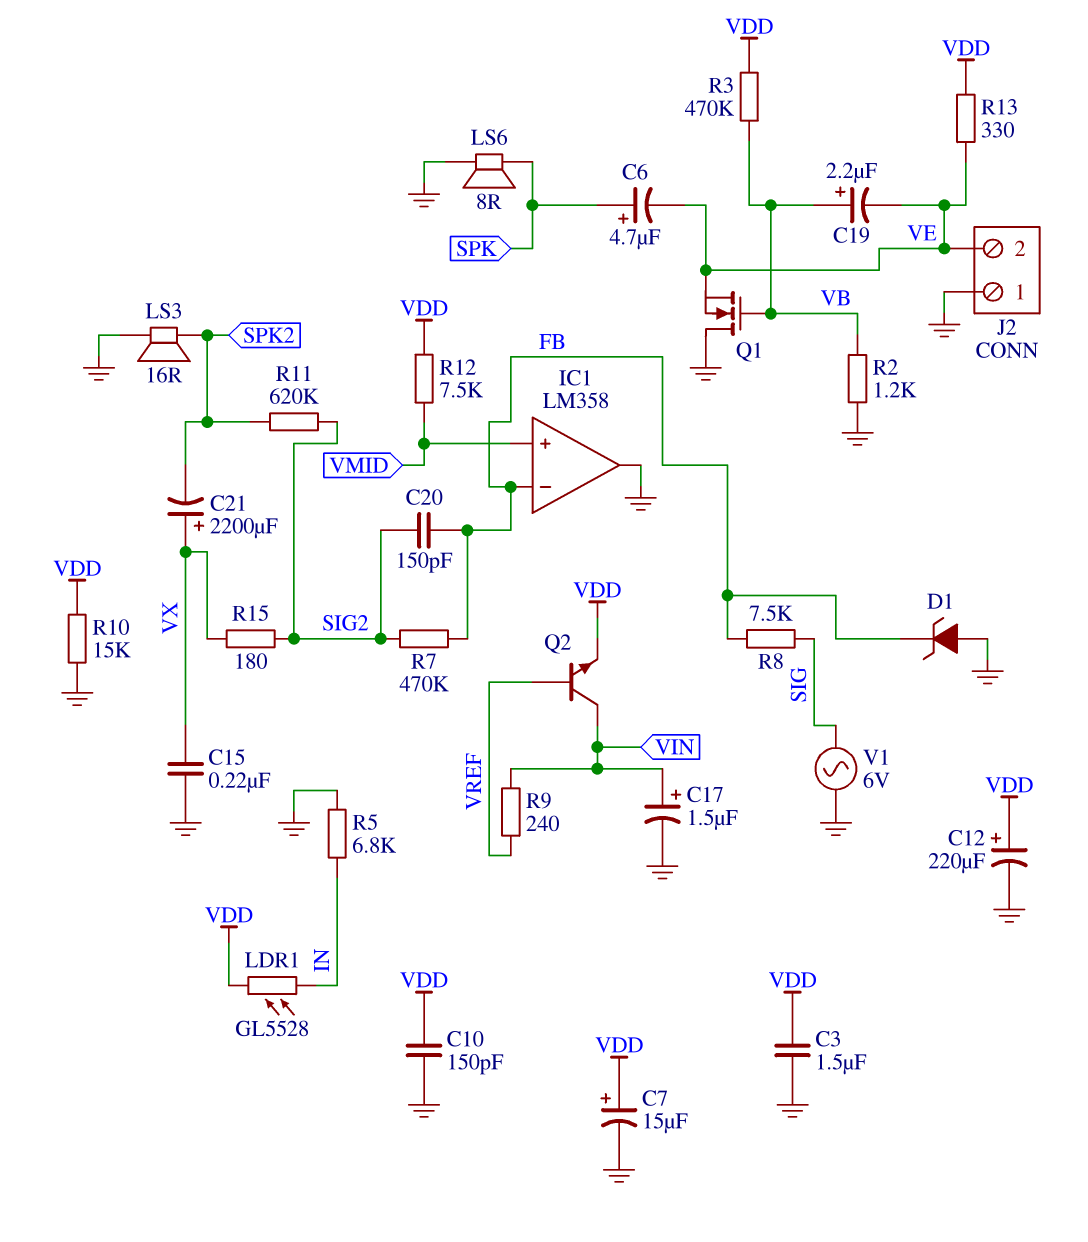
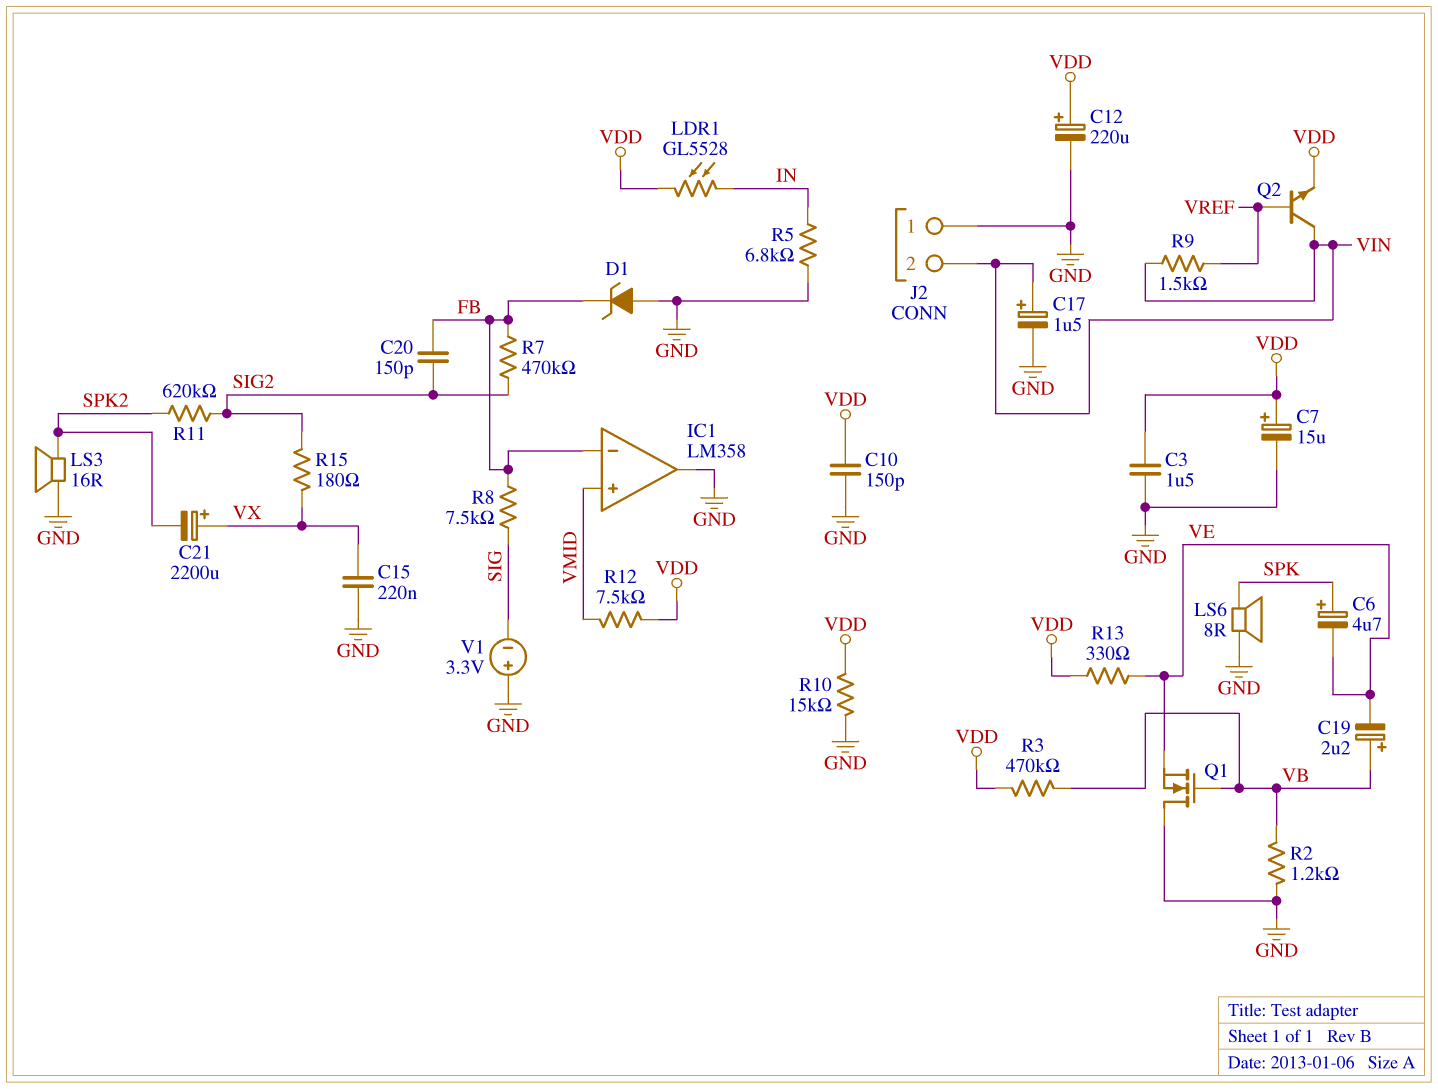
J2 pin 2: VE -> VIN
R9: 240 (VIN, VREF) -> 1.5k (VIN, VREF)
V1: AC 6V (GND, SIG) -> 3.3V (plus GND, minus SIG)

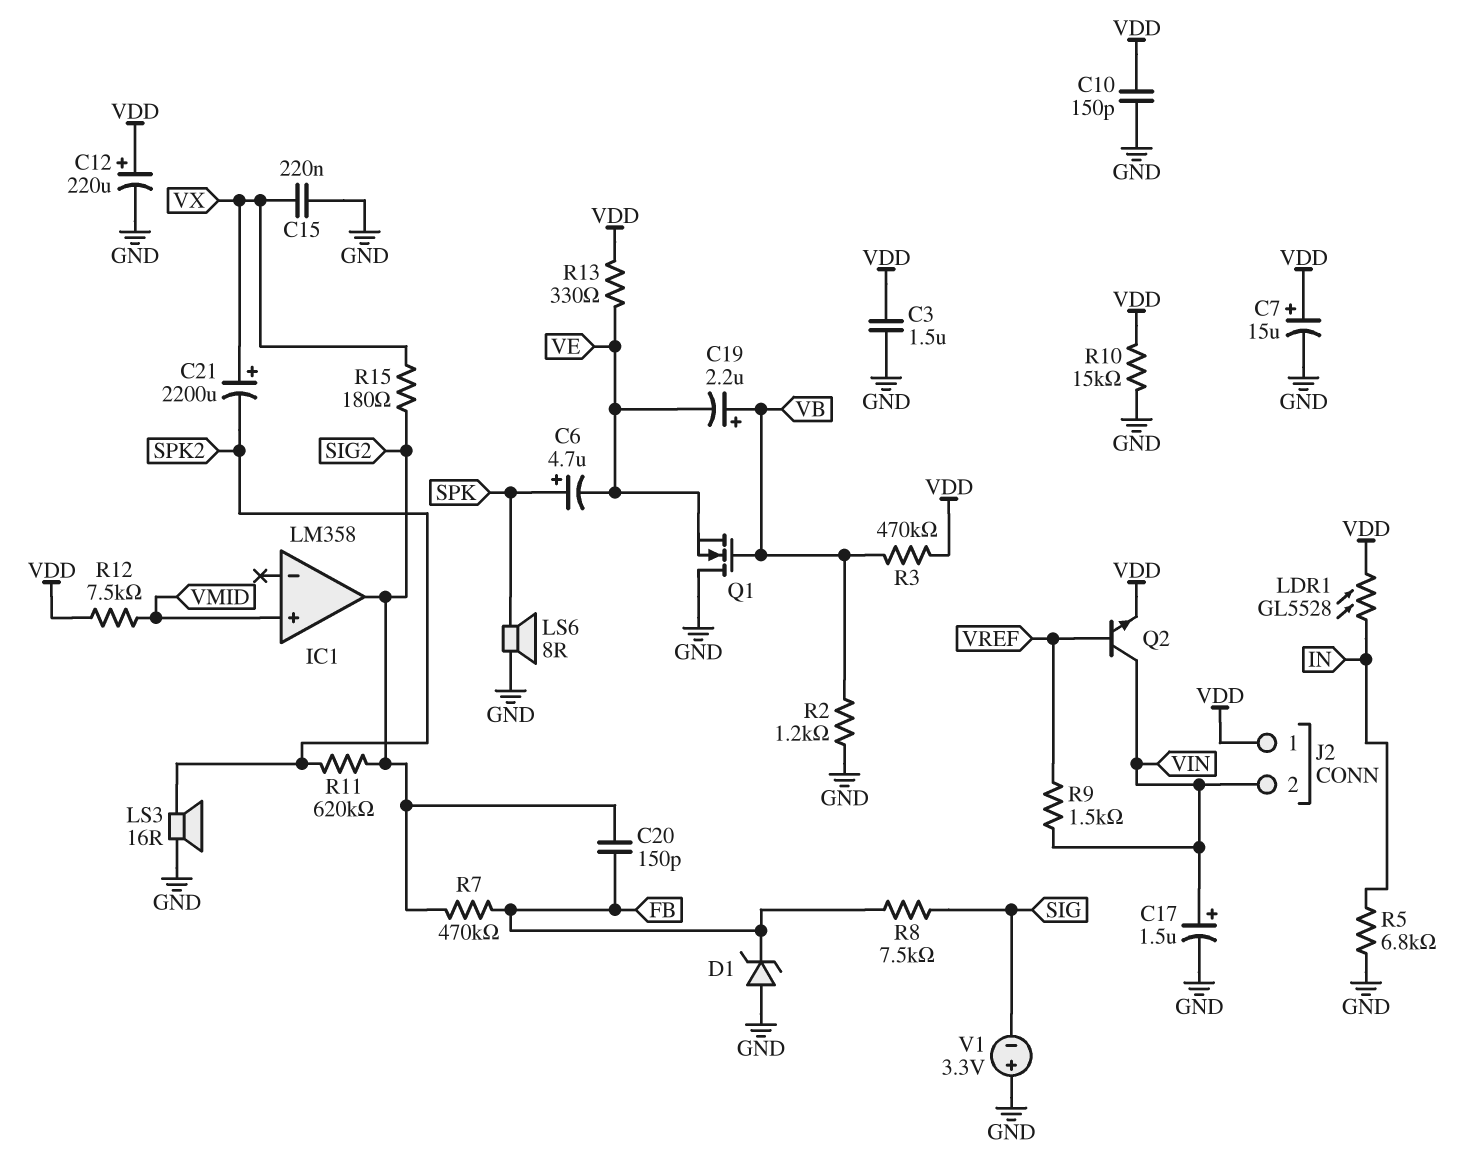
IC1 pin in-: FB -> none
IC1 pin out: GND -> SIG2
J2 pin 1: GND -> VDD

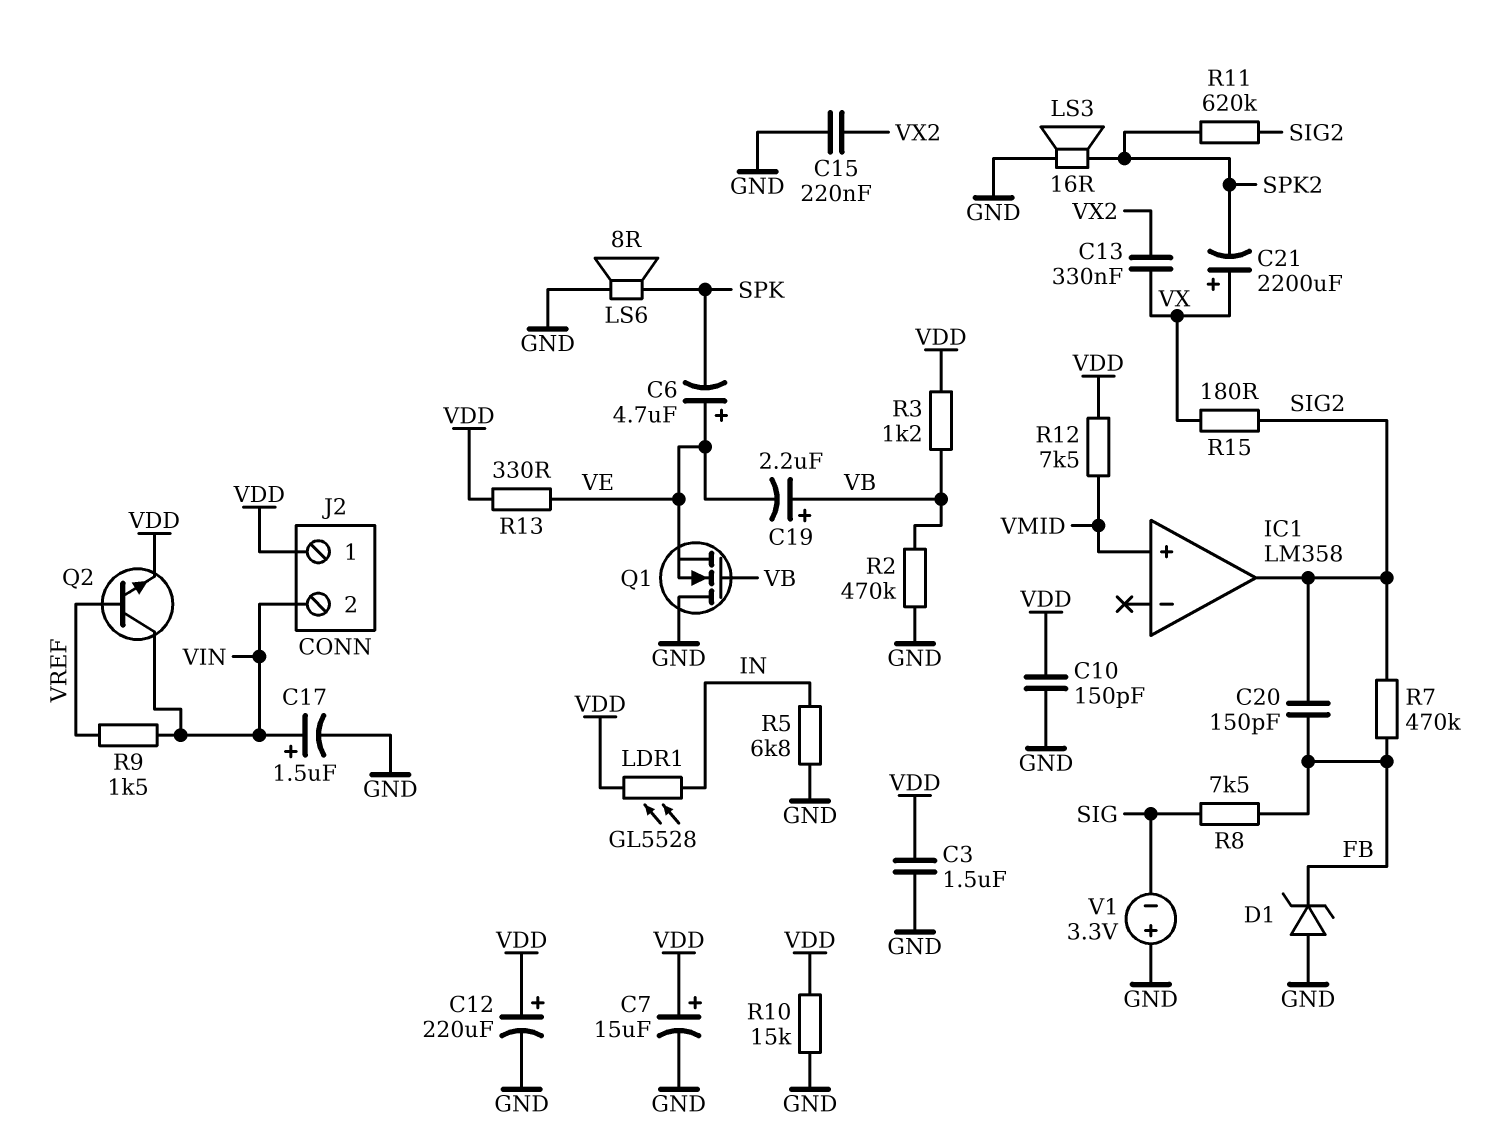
C6: 4.7uF (plus SPK, minus VE) -> 4.7uF (plus VE, minus SPK)
C13: none -> 330nF (VX, VX2)
C15: 220nF (GND, VX) -> 220nF (GND, VX2)
R2: 1.2k (GND, VB) -> 470k (GND, VB)
R3: 470k (VB, VDD) -> 1.2k (VB, VDD)

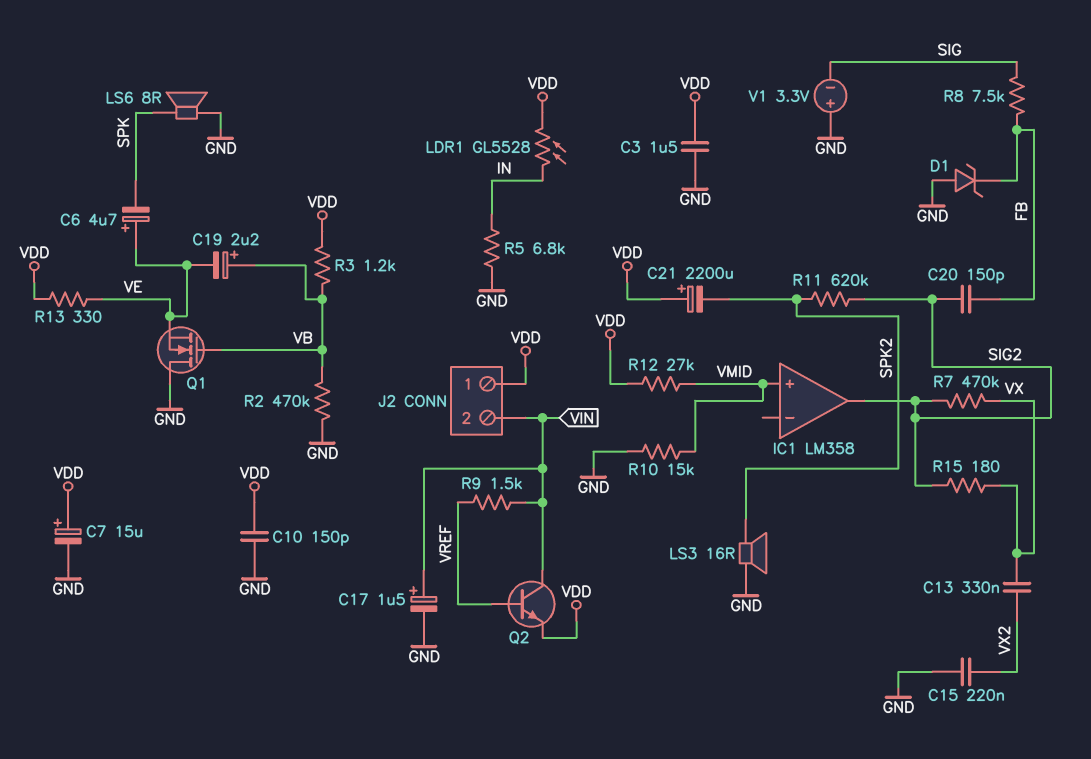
C12: 220uF (plus VDD, minus GND) -> none
C21: 2200uF (plus VX, minus SPK2) -> 2200uF (plus VDD, minus SPK2)
R7: 470k (FB, SIG2) -> 470k (SIG2, VX)
R10: 15k (GND, VDD) -> 15k (GND, VMID)
R12: 7.5k (VDD, VMID) -> 27k (VDD, VMID)

